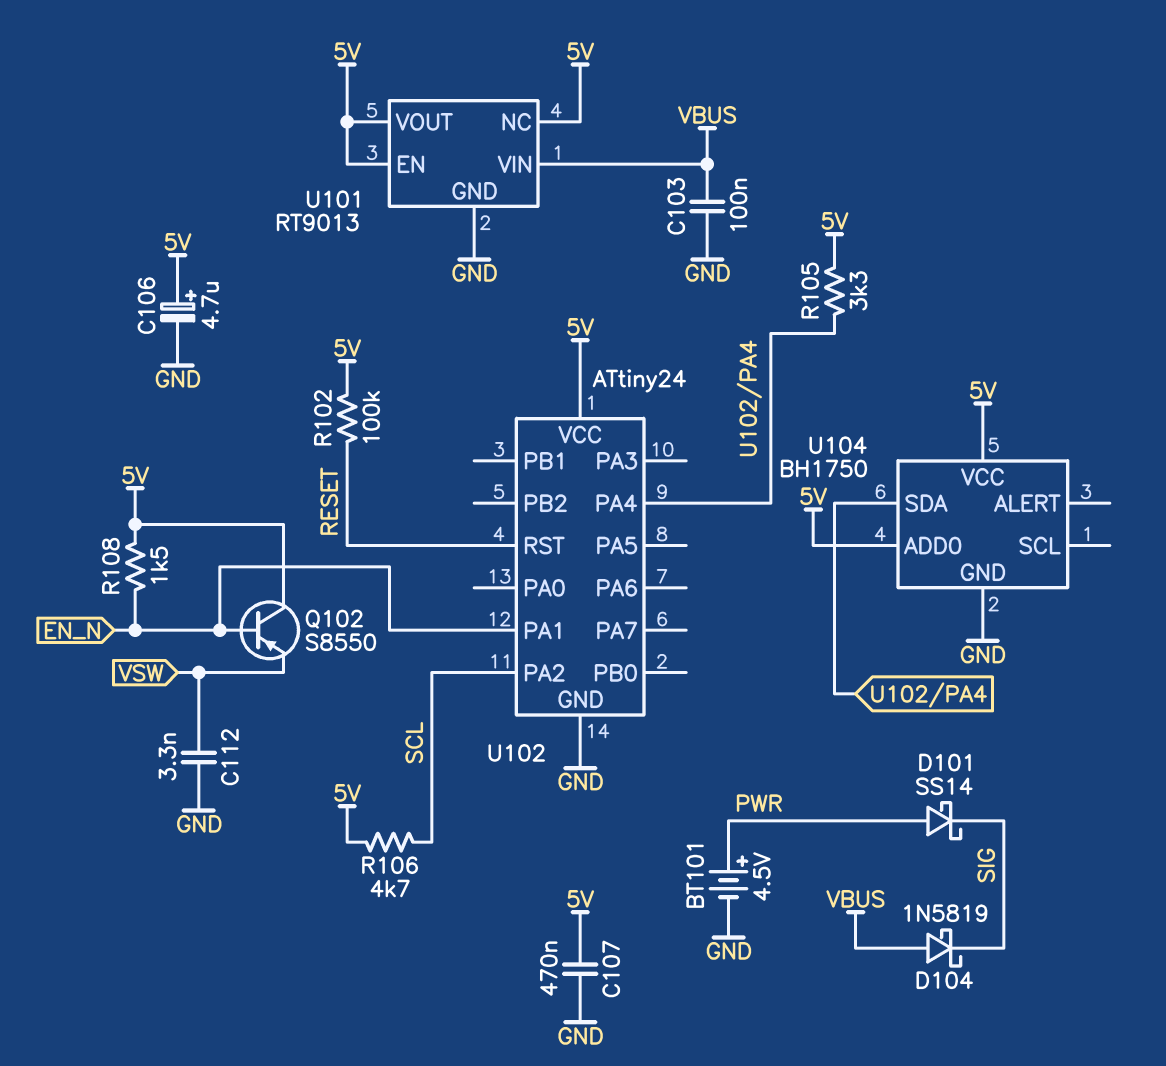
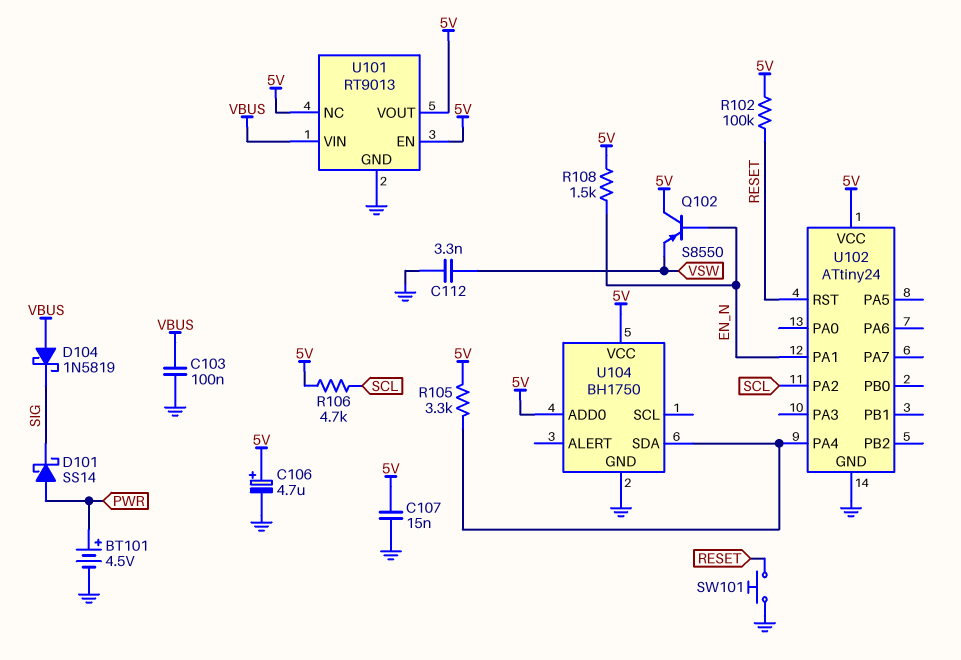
C107: 470nF (5V, GND) -> 15nF (5V, GND)
SW101: none -> button (GND, RESET)

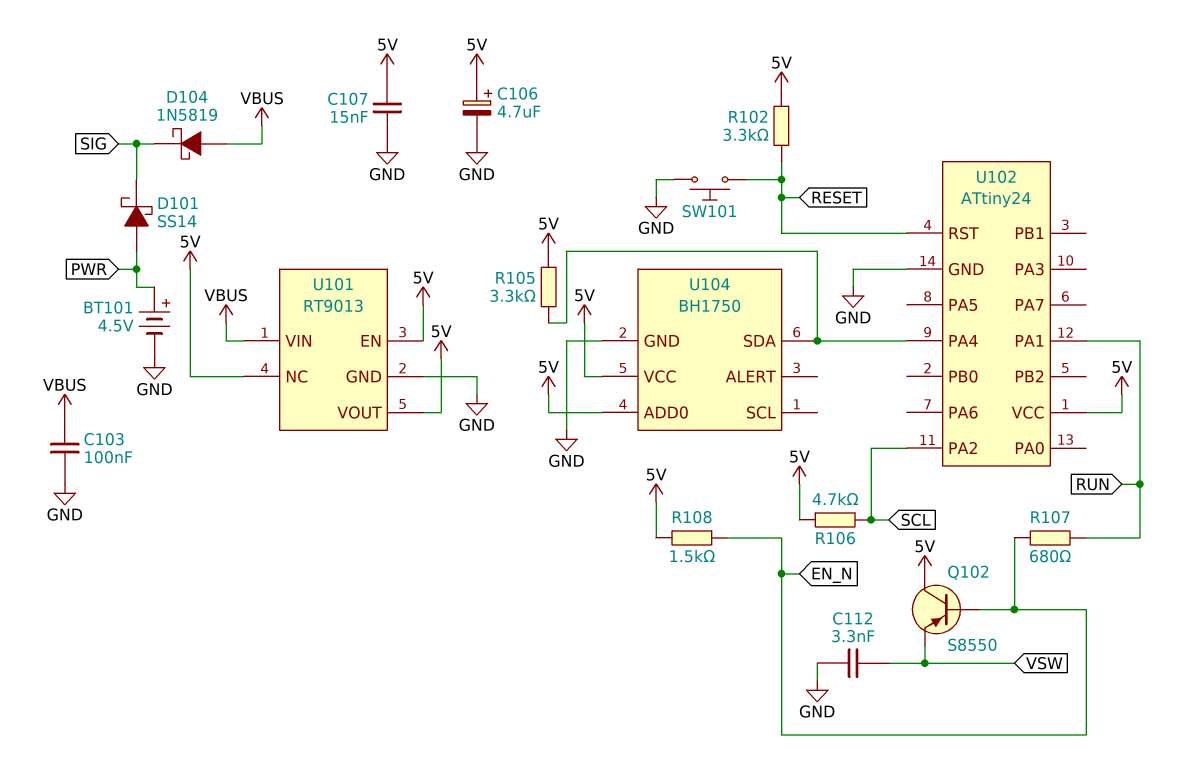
R102: 100k (5V, RESET) -> 3.3k (5V, RESET)
R107: none -> 680 (EN_N, RUN)
U102 pin PA1: EN_N -> RUN

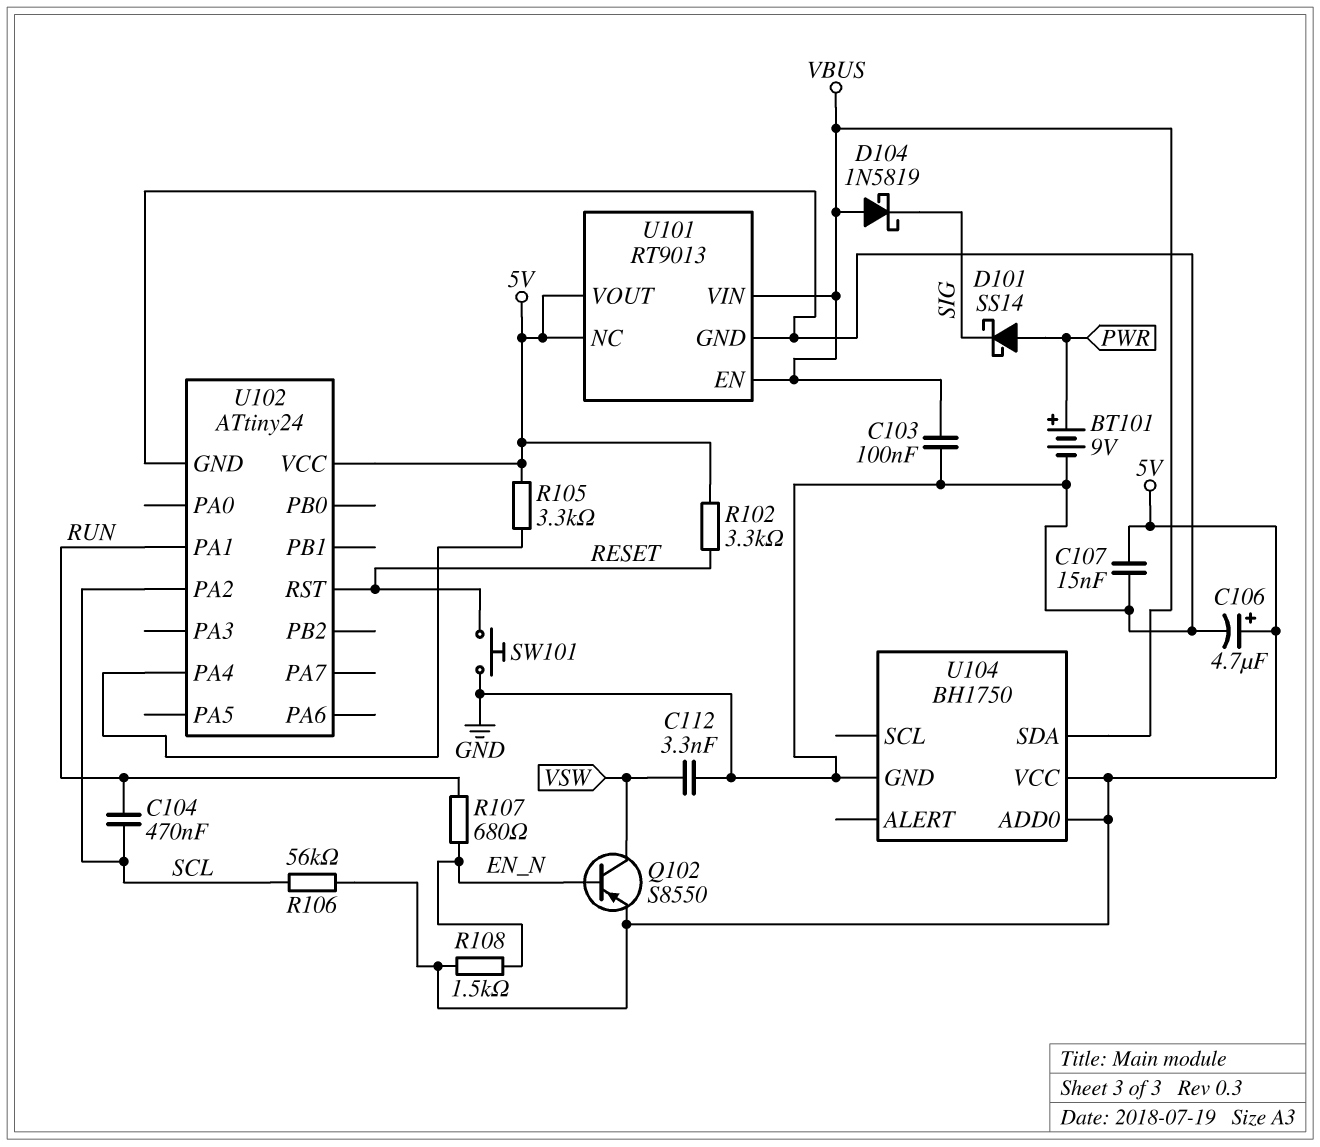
BT101: 4.5V (plus PWR, minus GND) -> 9V (plus PWR, minus GND)
C104: none -> 470nF (RUN, SCL)
Q102: PNP S8550 (B EN_N, C 5V, E VSW) -> PNP S8550 (B EN_N, C VSW, E 5V)
R106: 4.7k (5V, SCL) -> 56k (5V, SCL)
U101 pin EN: 5V -> VBUS
U104 pin SDA: U102/PA4 -> VBUS

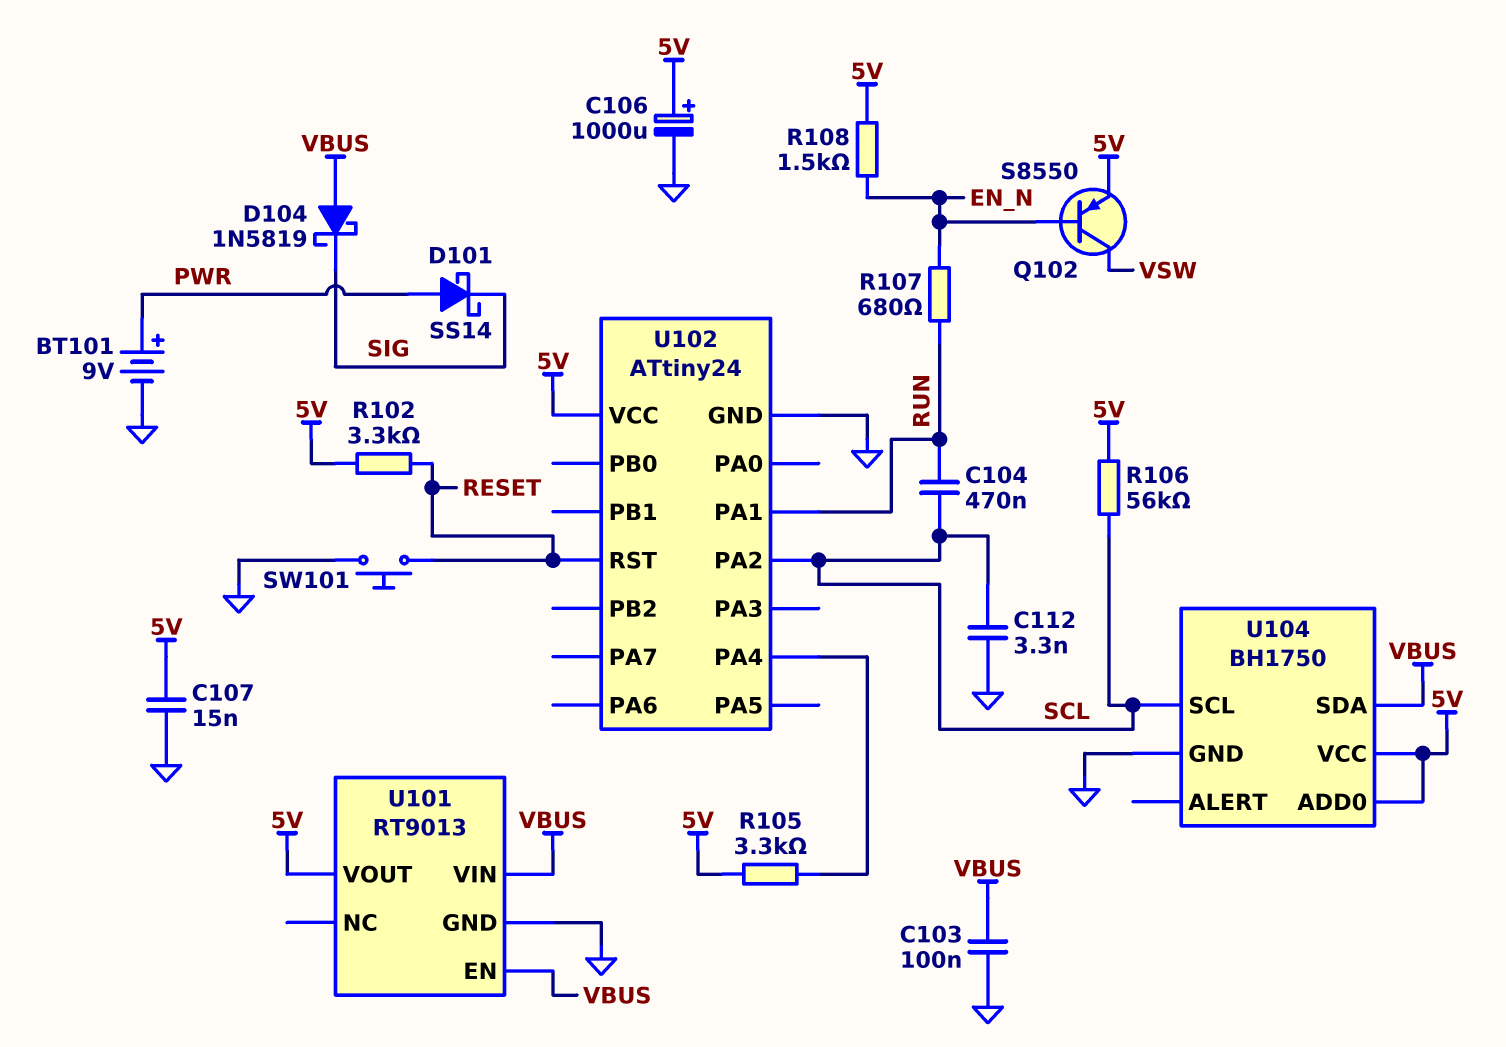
C106: 4.7uF (plus 5V, minus GND) -> 1000uF (plus 5V, minus GND)
C112: 3.3nF (GND, VSW) -> 3.3nF (GND, SCL)
U101 pin NC: 5V -> none
U104 pin SCL: none -> SCL

